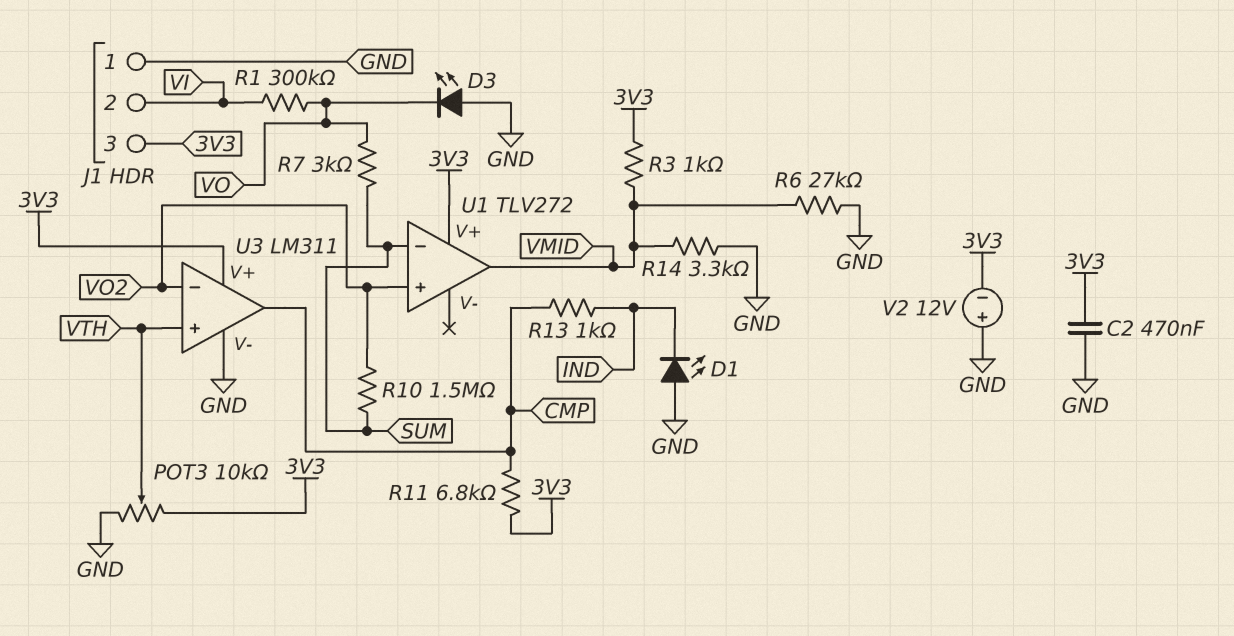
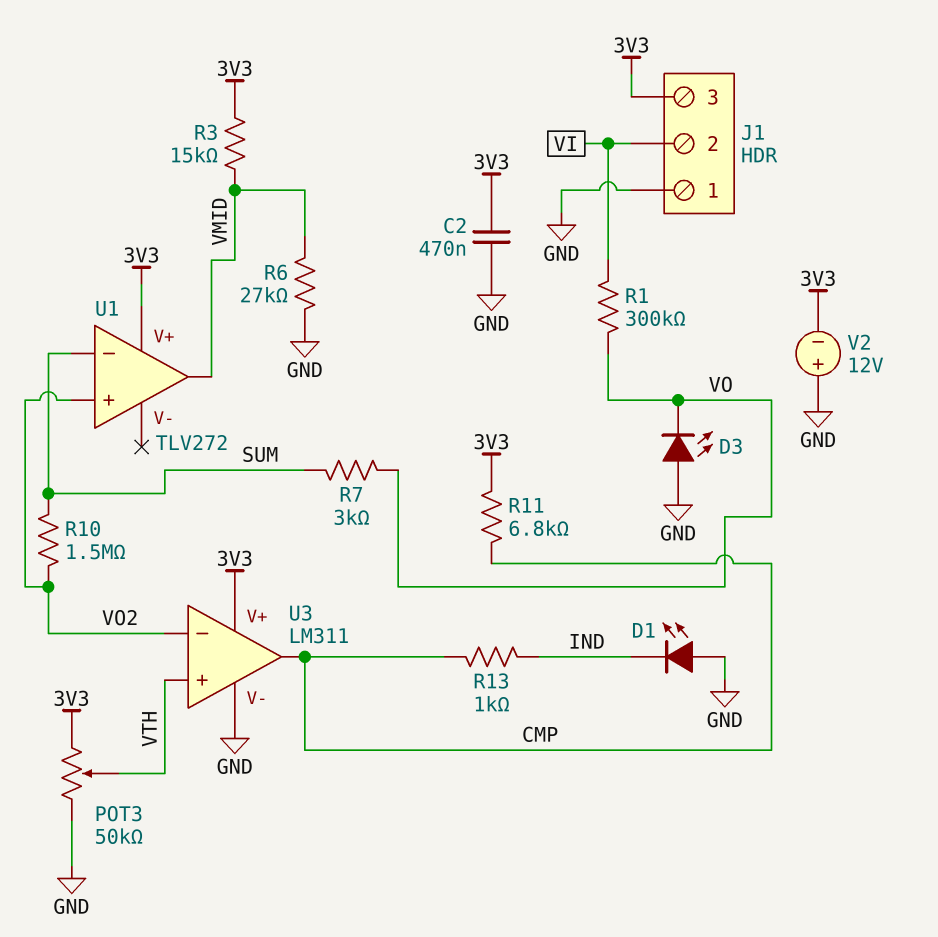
POT3: 10k (3V3, GND, wiper VTH) -> 50k (3V3, GND, wiper VTH)
R3: 1k (3V3, VMID) -> 15k (3V3, VMID)
R14: 3.3k (GND, VMID) -> none

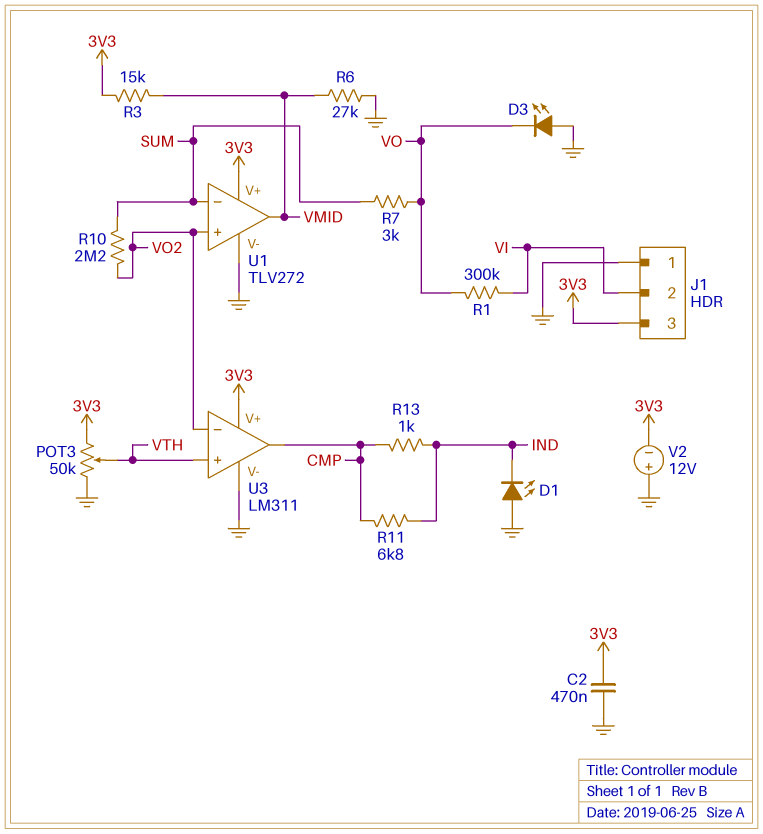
R10: 1.5M (SUM, VO2) -> 2.2M (SUM, VO2)
R11: 6.8k (3V3, CMP) -> 6.8k (CMP, IND)
U1 pin V-: none -> GND

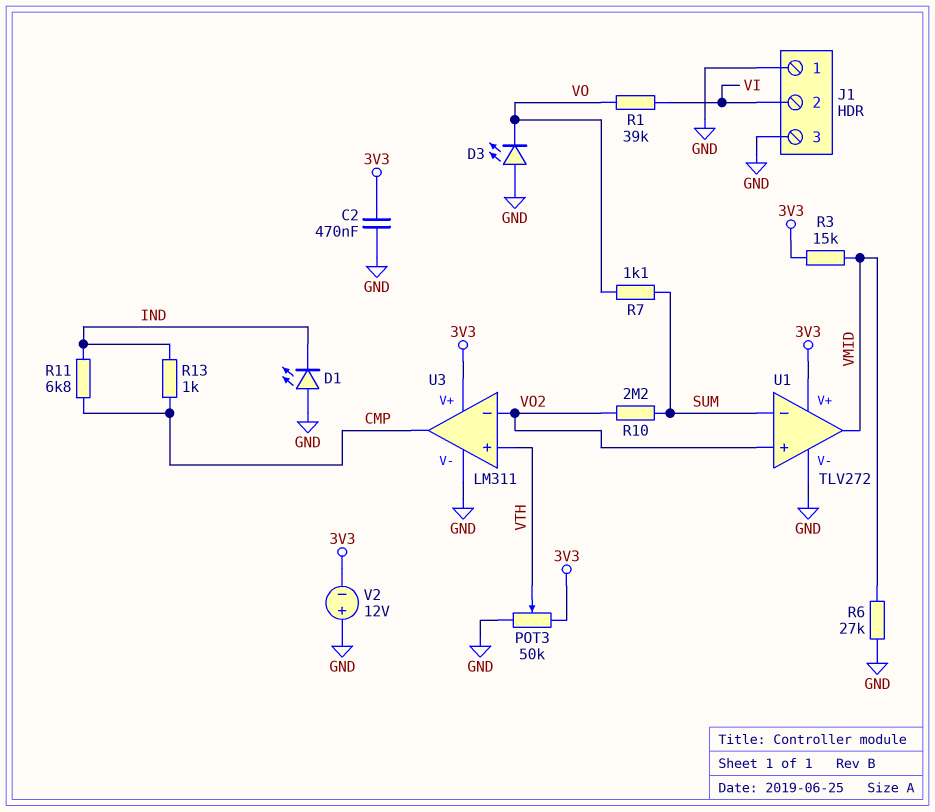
J1 pin 3: 3V3 -> GND
R1: 300k (VI, VO) -> 39k (VI, VO)
R7: 3k (SUM, VO) -> 1.1k (SUM, VO)

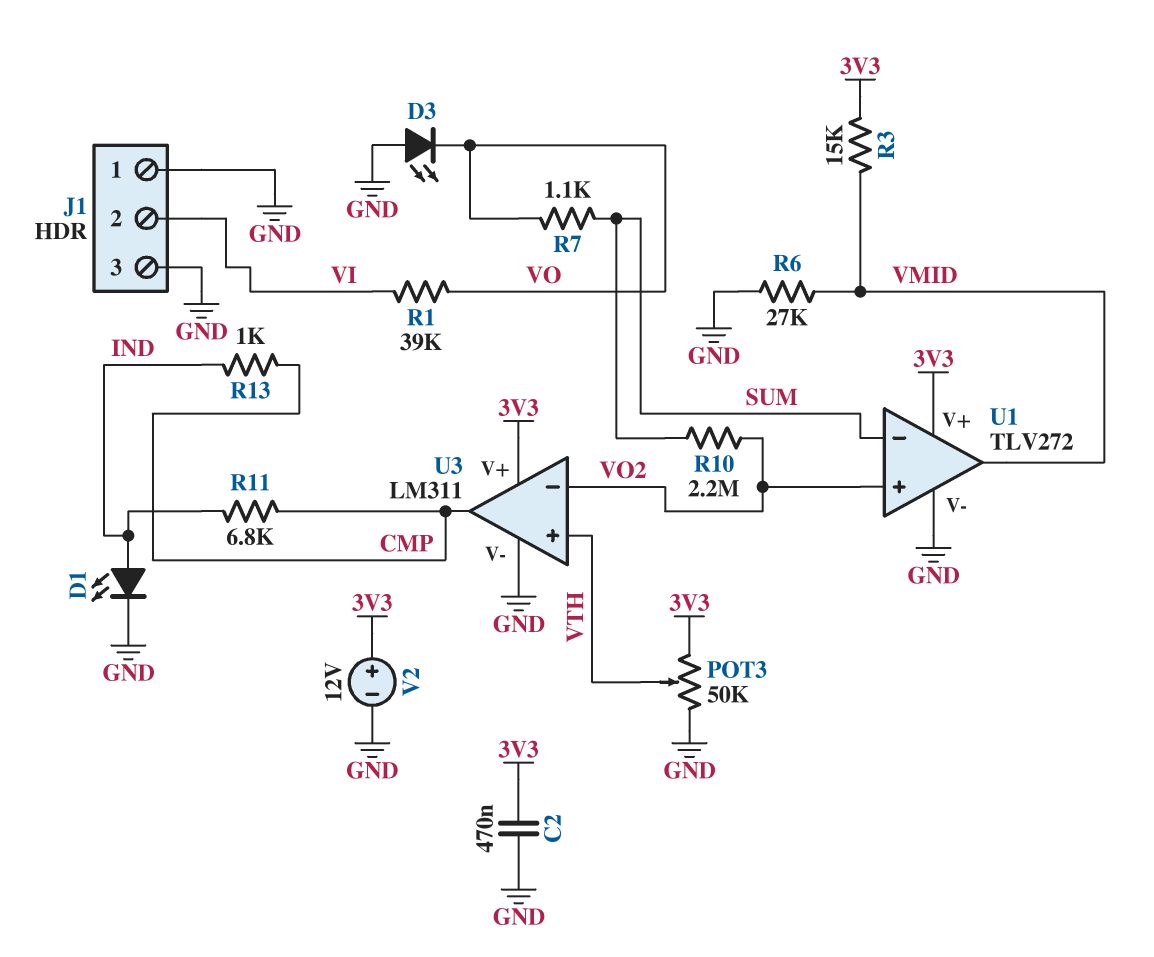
D1: LED (A GND, K IND) -> LED (A IND, K GND)
V2: 12V (plus GND, minus 3V3) -> 12V (plus 3V3, minus GND)

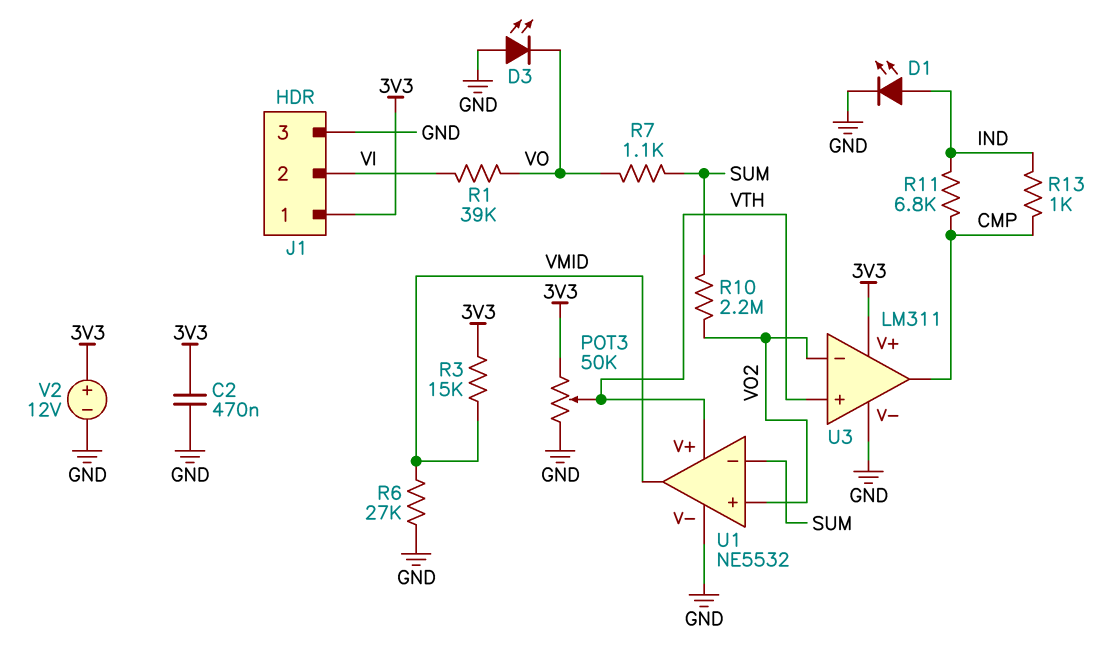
J1 pin 1: GND -> 3V3
U1: TLV272 -> NE5532
U1 pin V+: 3V3 -> VTH

